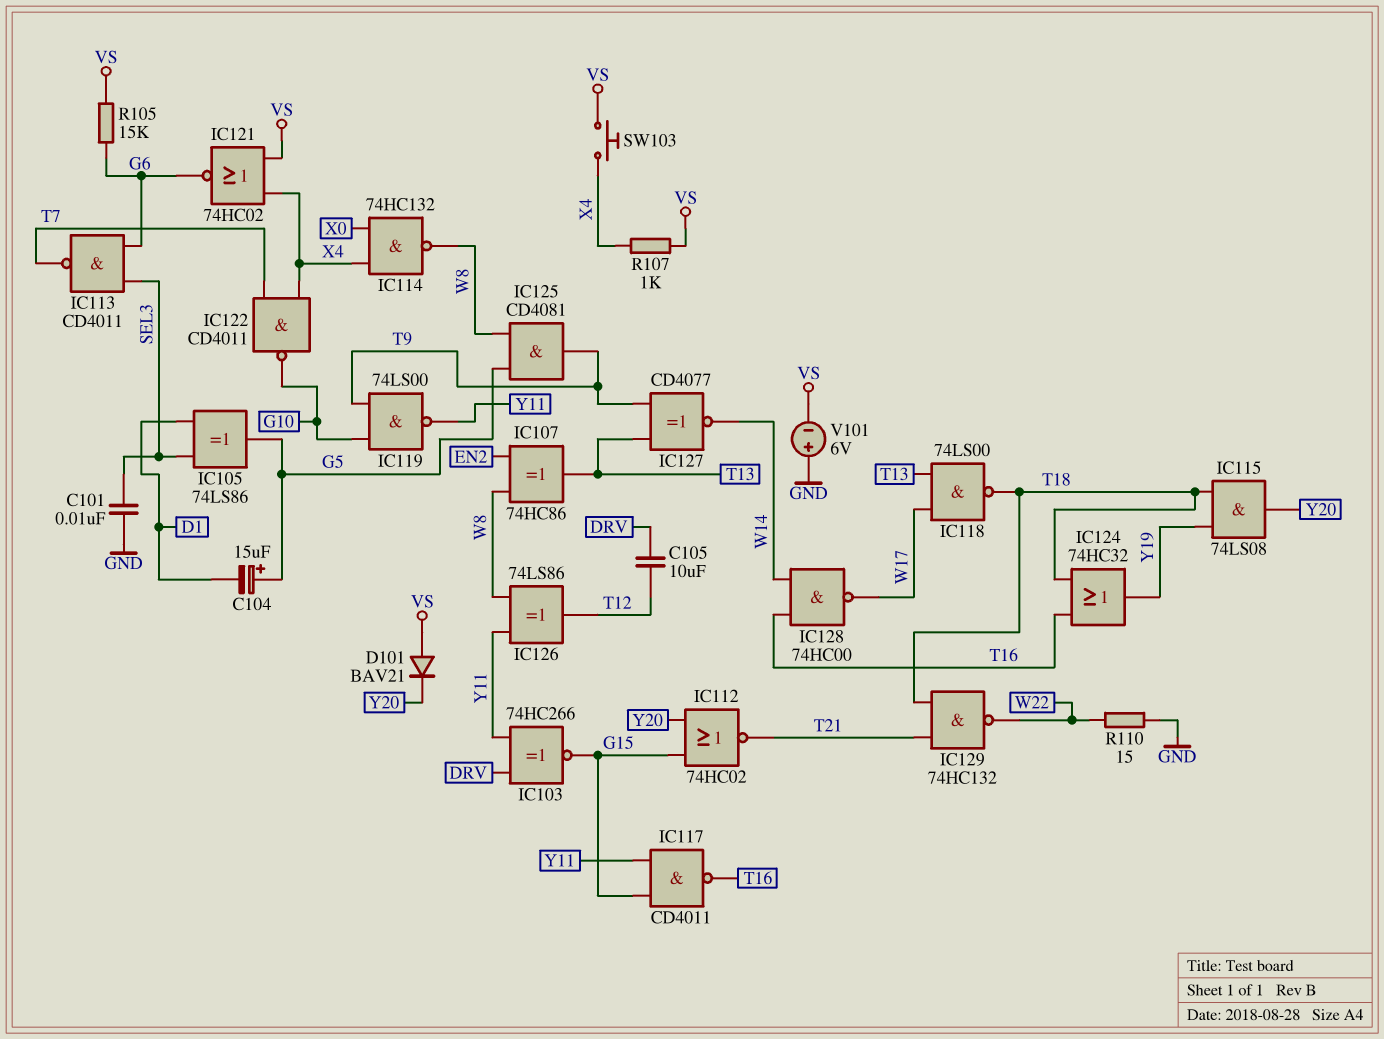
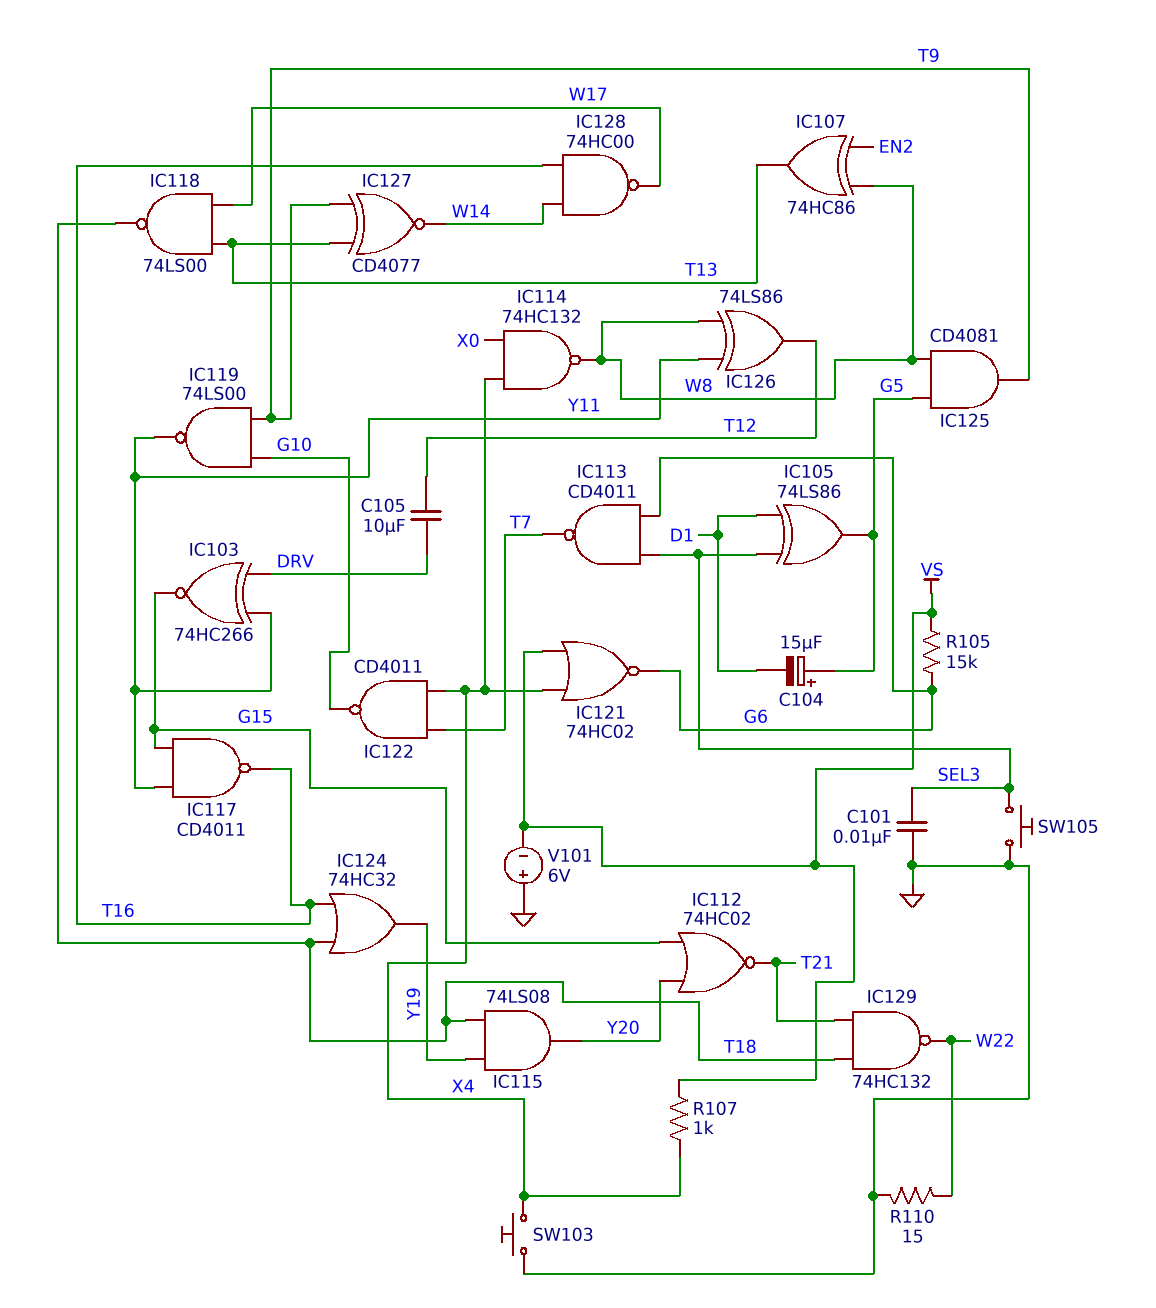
D101: diode BAV21 (A VS, K Y20) -> none
SW103: button (VS, X4) -> button (GND, X4)
SW105: none -> button (GND, SEL3)

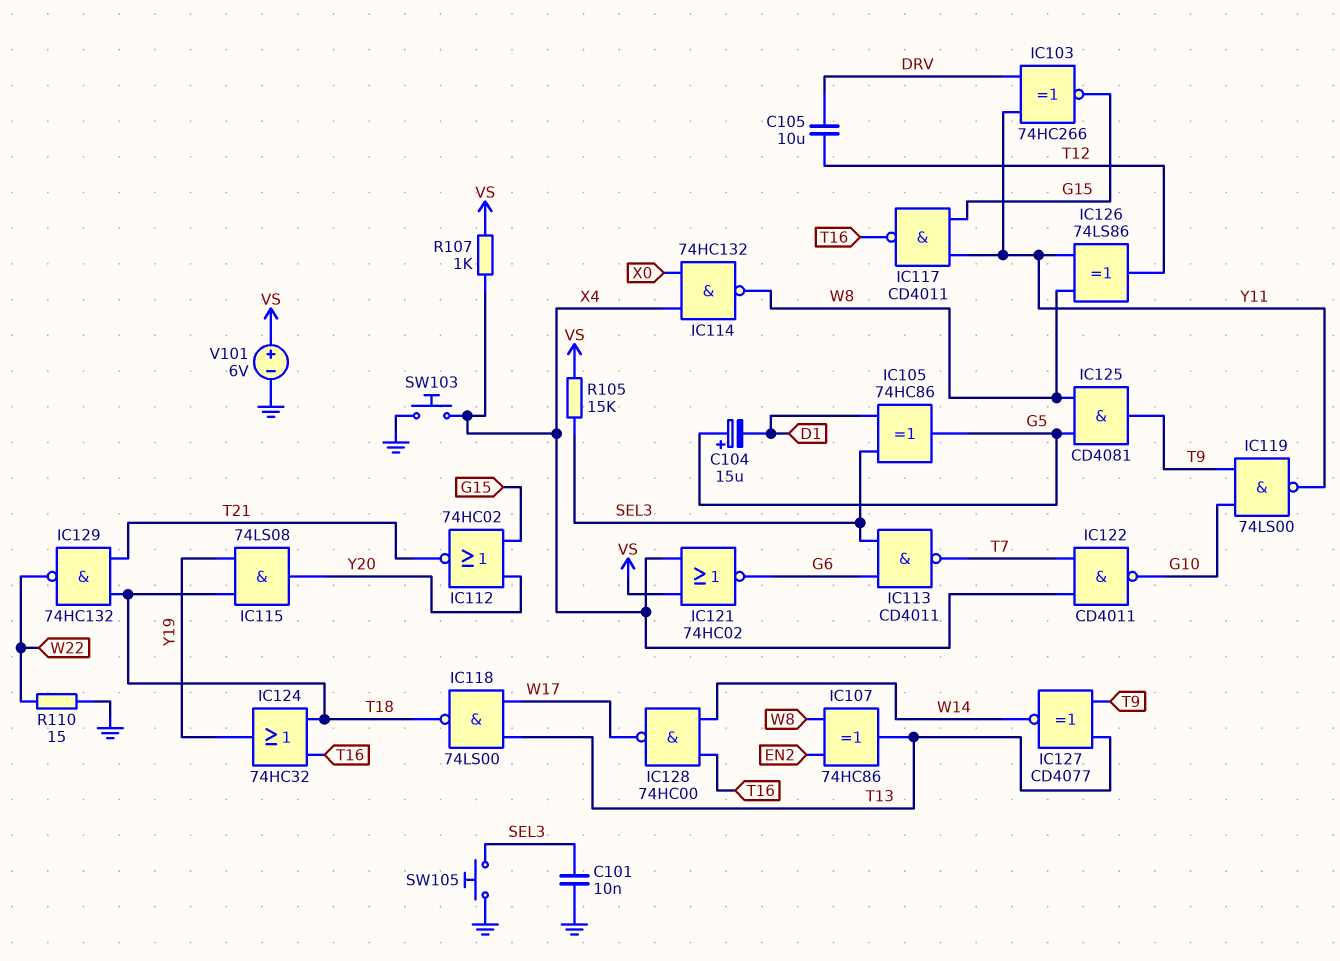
IC105: XOR 74LS86 (in D1, in SEL3, out G5) -> XOR 74HC86 (in D1, in SEL3, out G5)
R105: 15k (G6, VS) -> 15k (SEL3, VS)
V101: 6V (plus GND, minus VS) -> 6V (plus VS, minus GND)

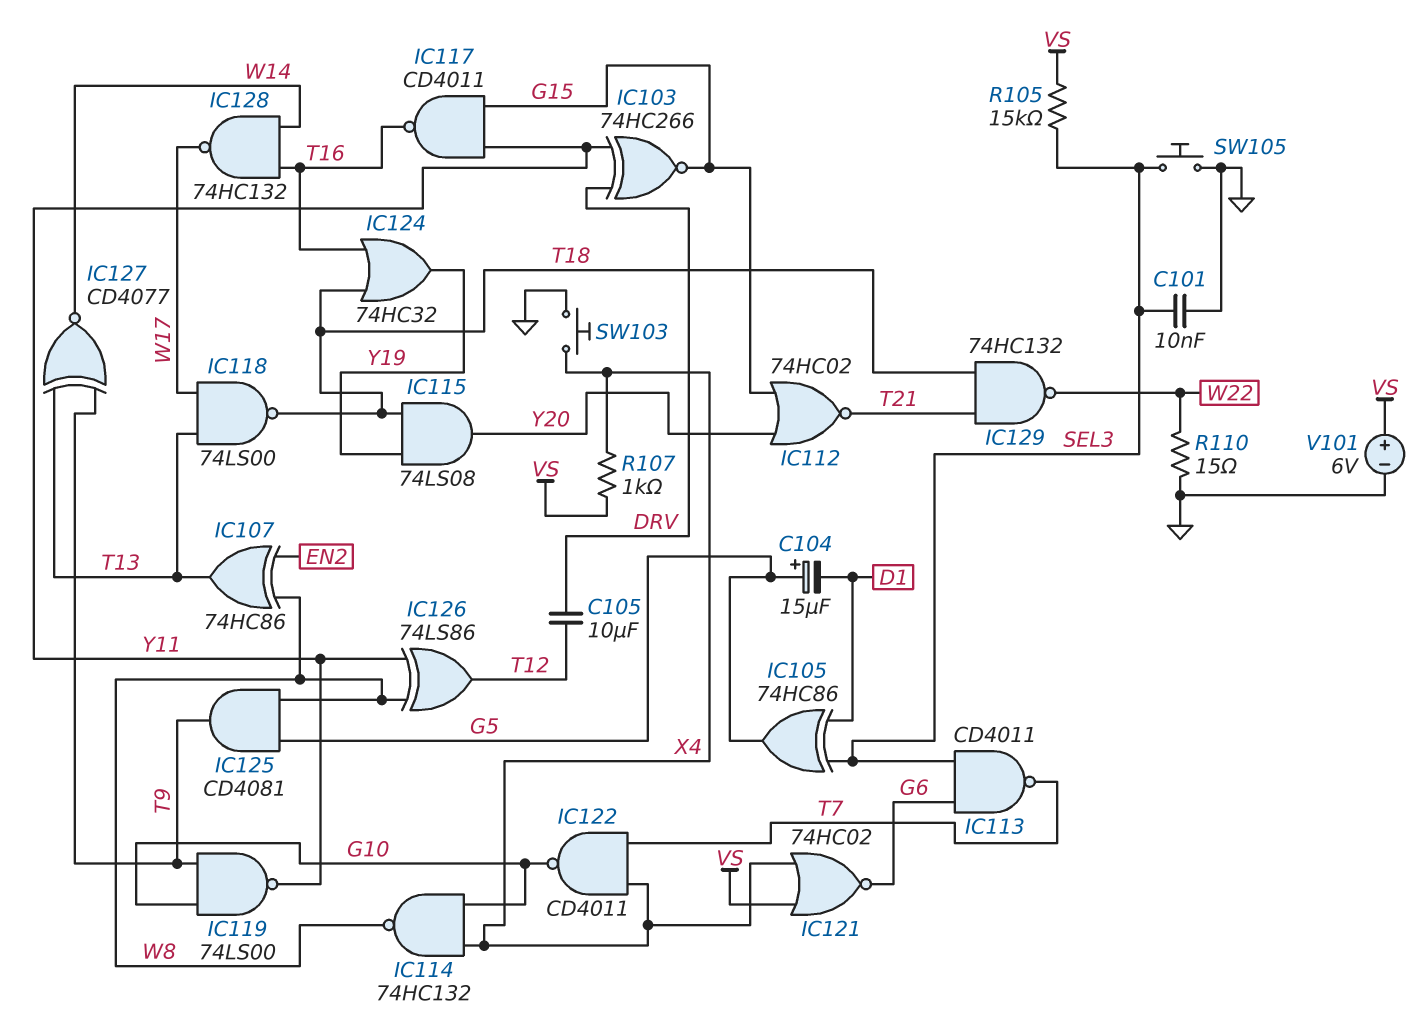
IC114: NAND 74HC132 (in X0, in X4, out W8) -> NAND 74HC132 (in G10, in X4, out W8)
IC128: NAND 74HC00 (in T16, in W14, out W17) -> NAND 74HC132 (in T16, in W14, out W17)

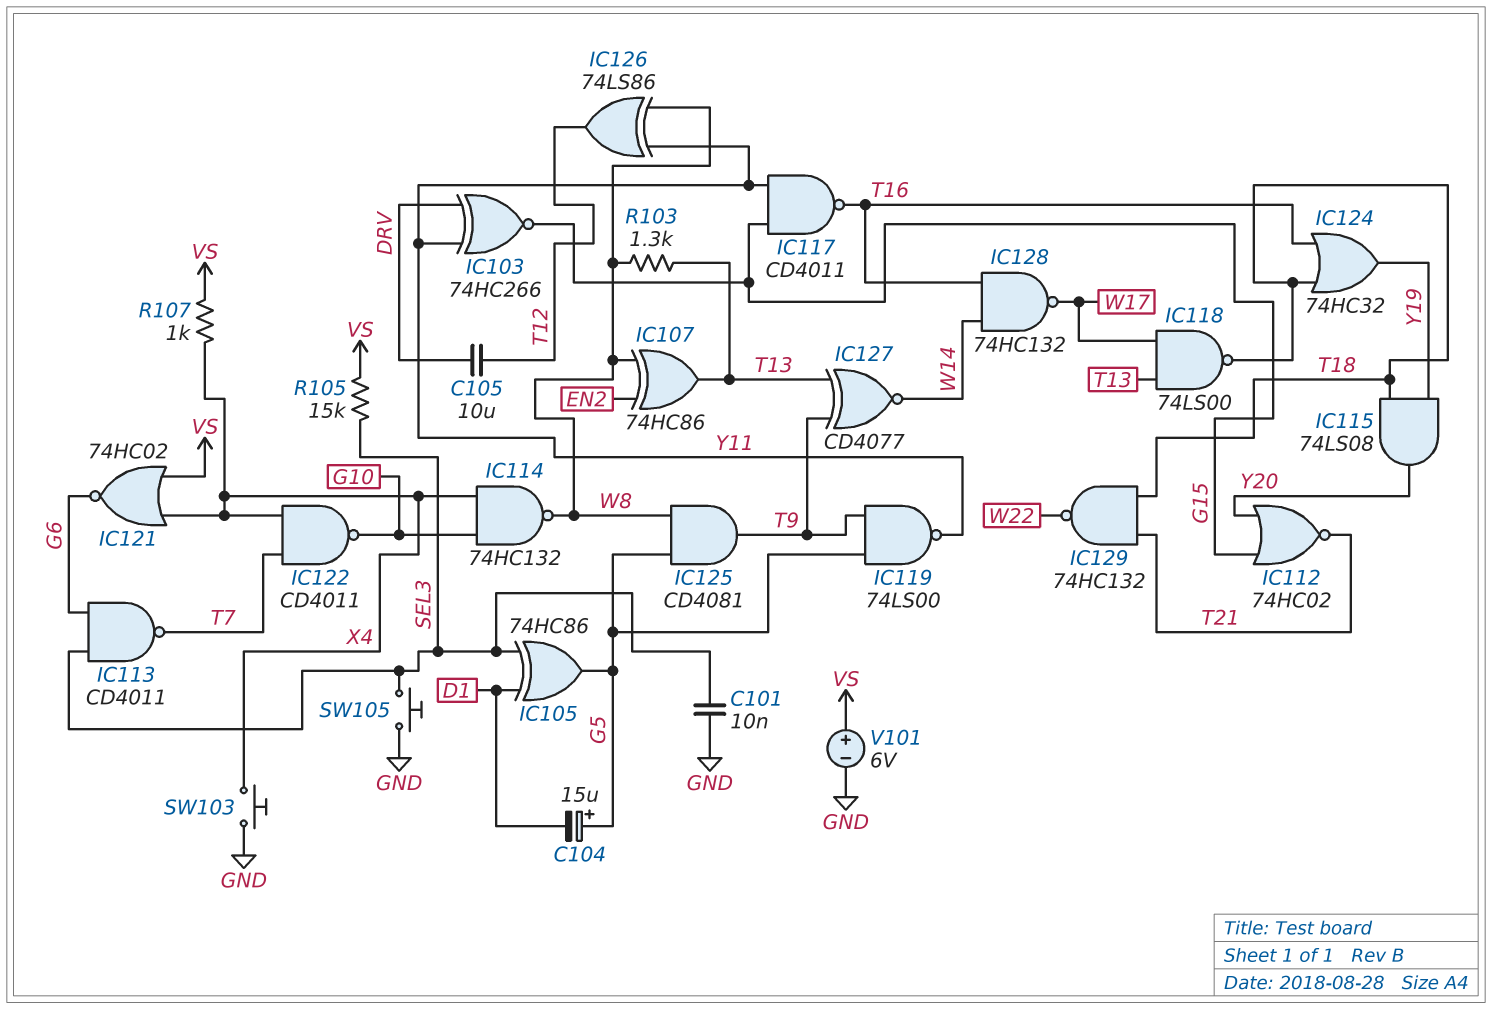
IC119: NAND 74LS00 (in G10, in T9, out Y11) -> NAND 74LS00 (in G5, in T9, out Y11)
R103: none -> 1.3k (T13, W8)
R110: 15 (GND, W22) -> none

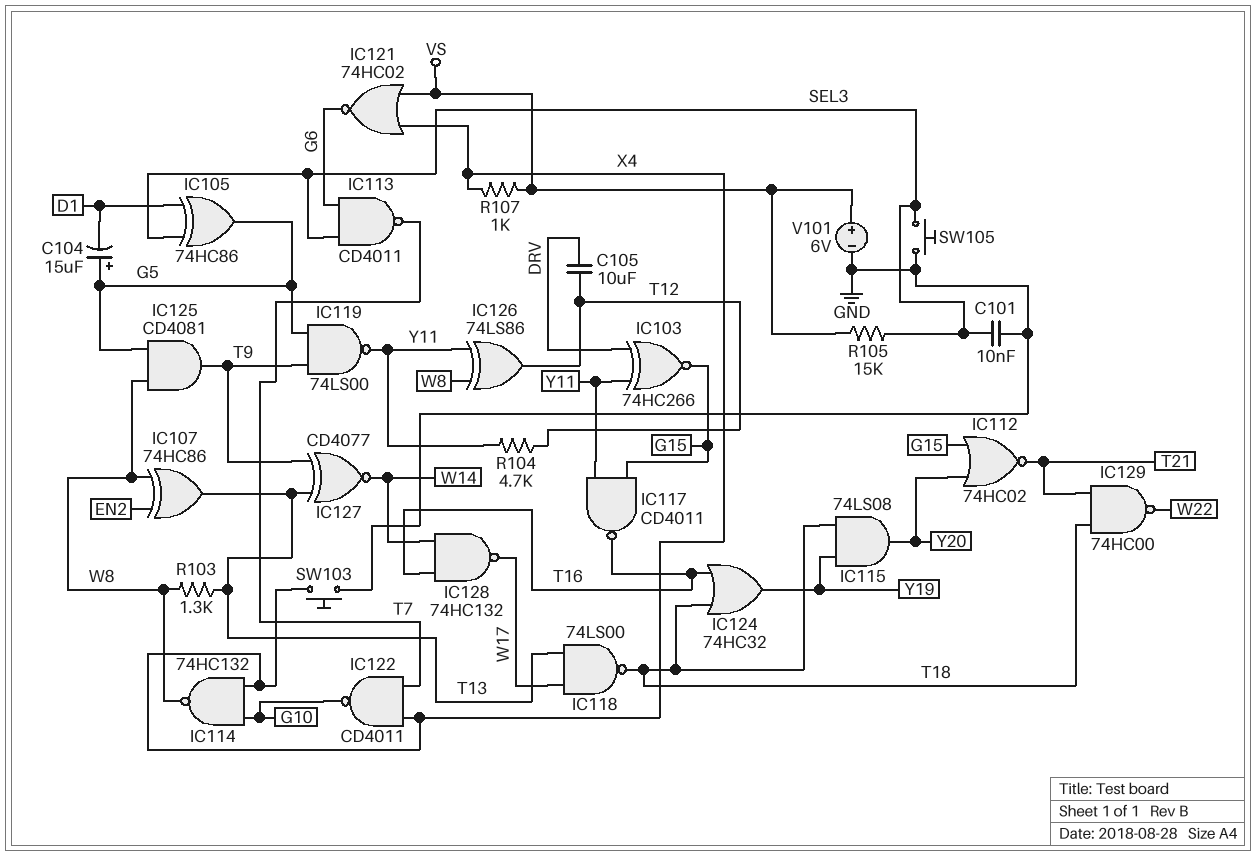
IC129: NAND 74HC132 (in T18, in T21, out W22) -> NAND 74HC00 (in T18, in T21, out W22)
R104: none -> 4.7k (T12, Y11)

